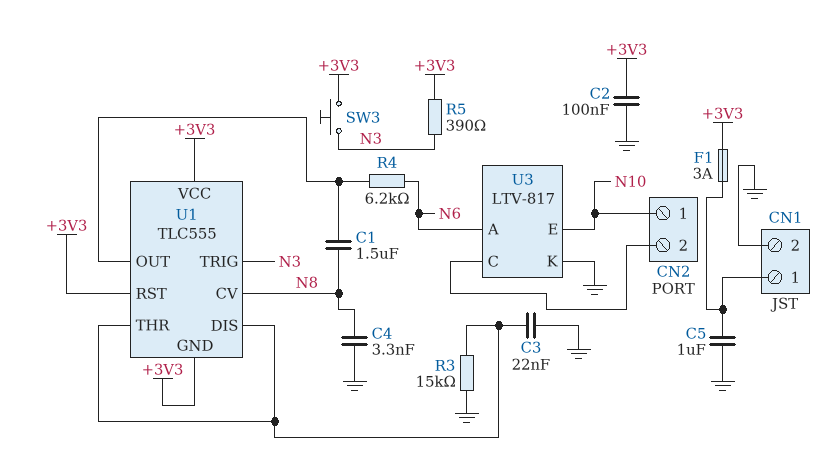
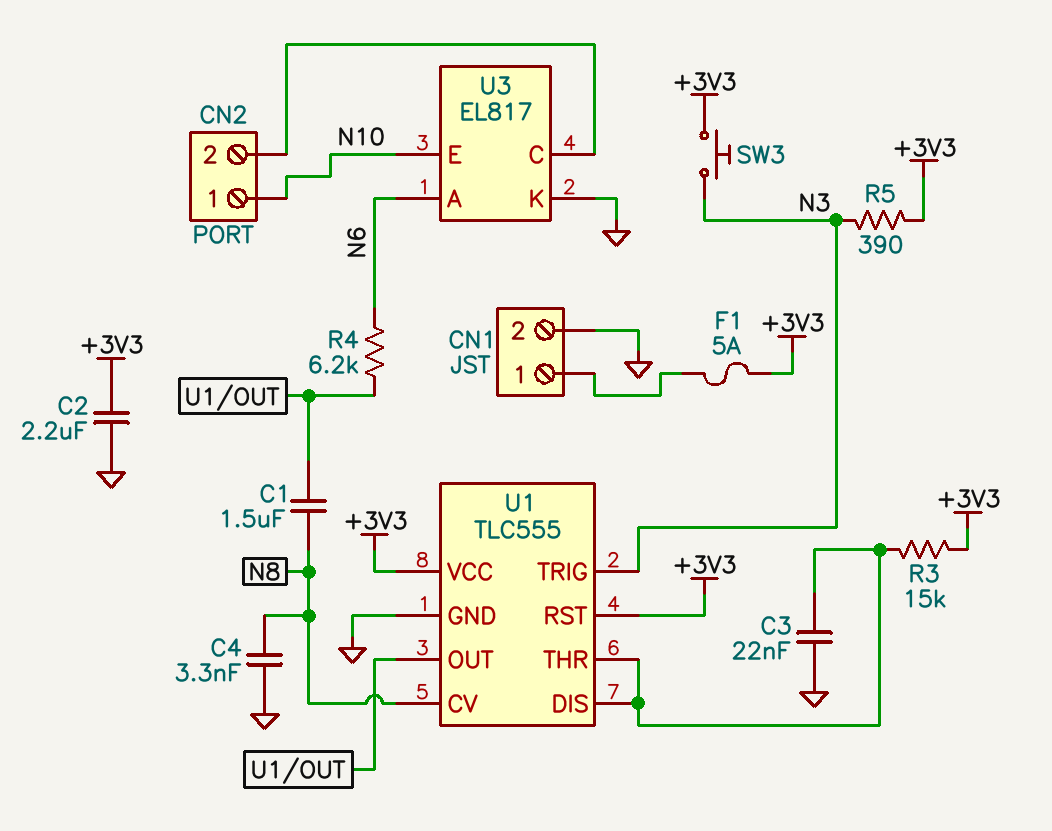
C2: 100nF (+3V3, GND) -> 2.2uF (+3V3, GND)
C5: 1uF (CN1/1, GND) -> none
F1: 3A (+3V3, CN1/1) -> 5A (+3V3, CN1/1)
R3: 15k (GND, U1/DIS) -> 15k (+3V3, U1/DIS)
U1 pin GND: +3V3 -> GND
U3: LTV-817 -> EL817

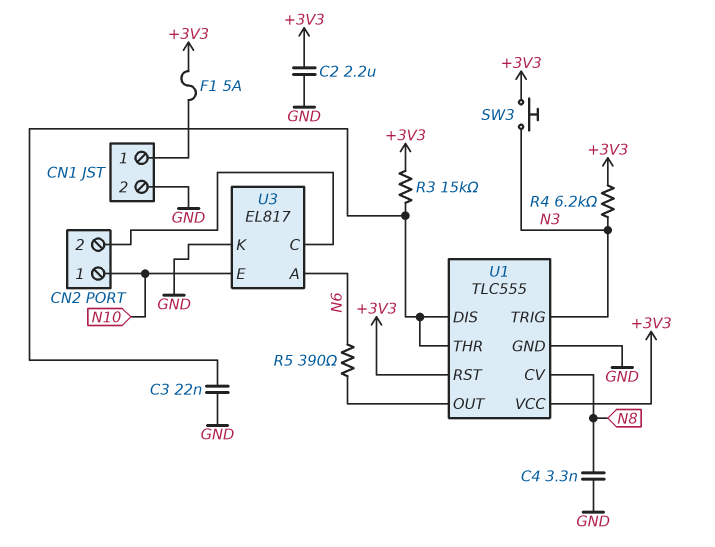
C1: 1.5uF (N8, U1/OUT) -> none
R4: 6.2k (N6, U1/OUT) -> 6.2k (+3V3, N3)
R5: 390 (+3V3, N3) -> 390 (N6, U1/OUT)

